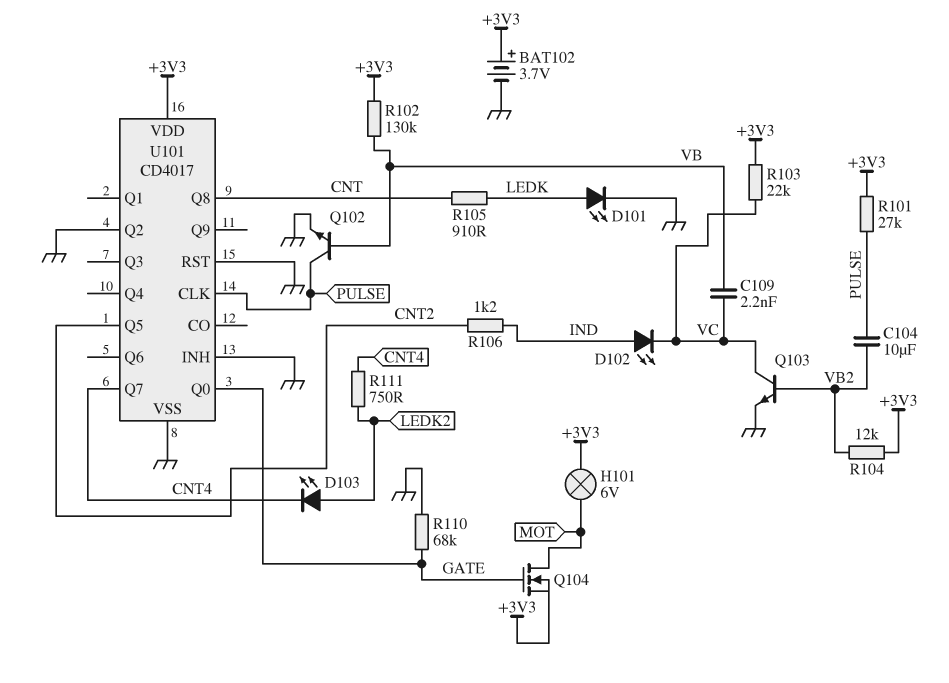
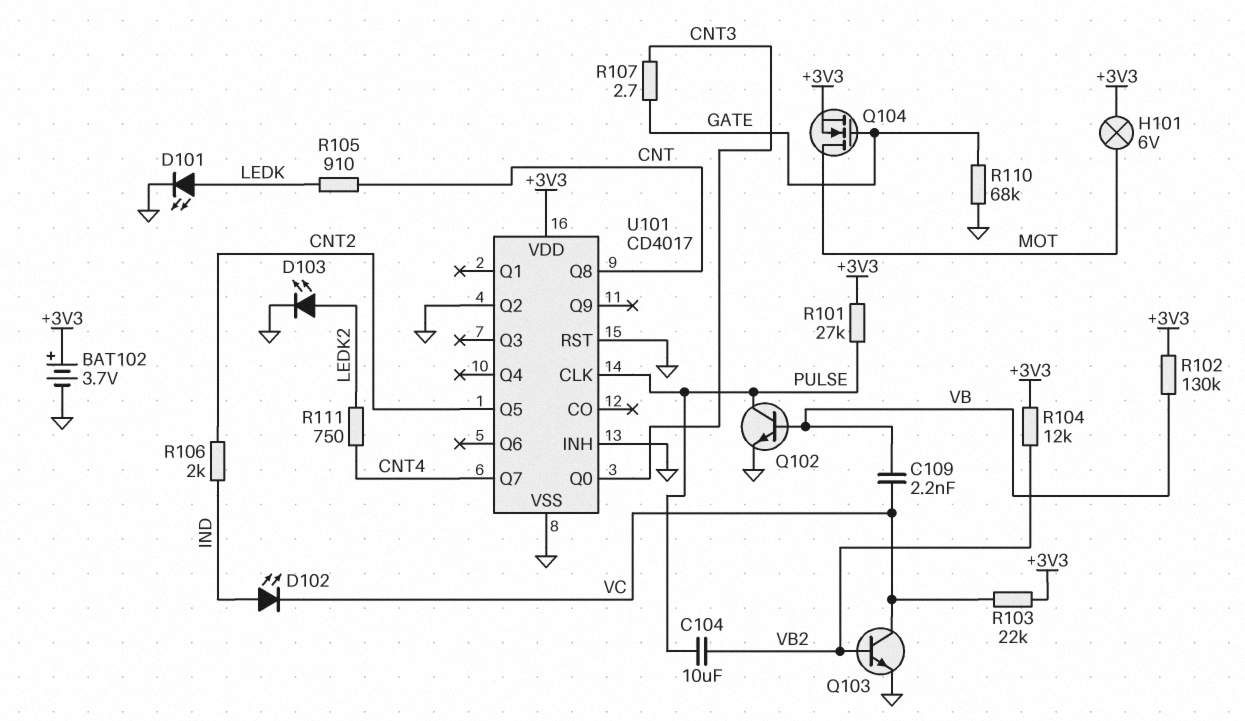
D103: LED (A LEDK2, K CNT4) -> LED (A LEDK2, K GND)
R106: 1.2k (CNT2, IND) -> 2k (CNT2, IND)
R107: none -> 2.7 (CNT3, GATE)
U101 pin Q0: GATE -> CNT3

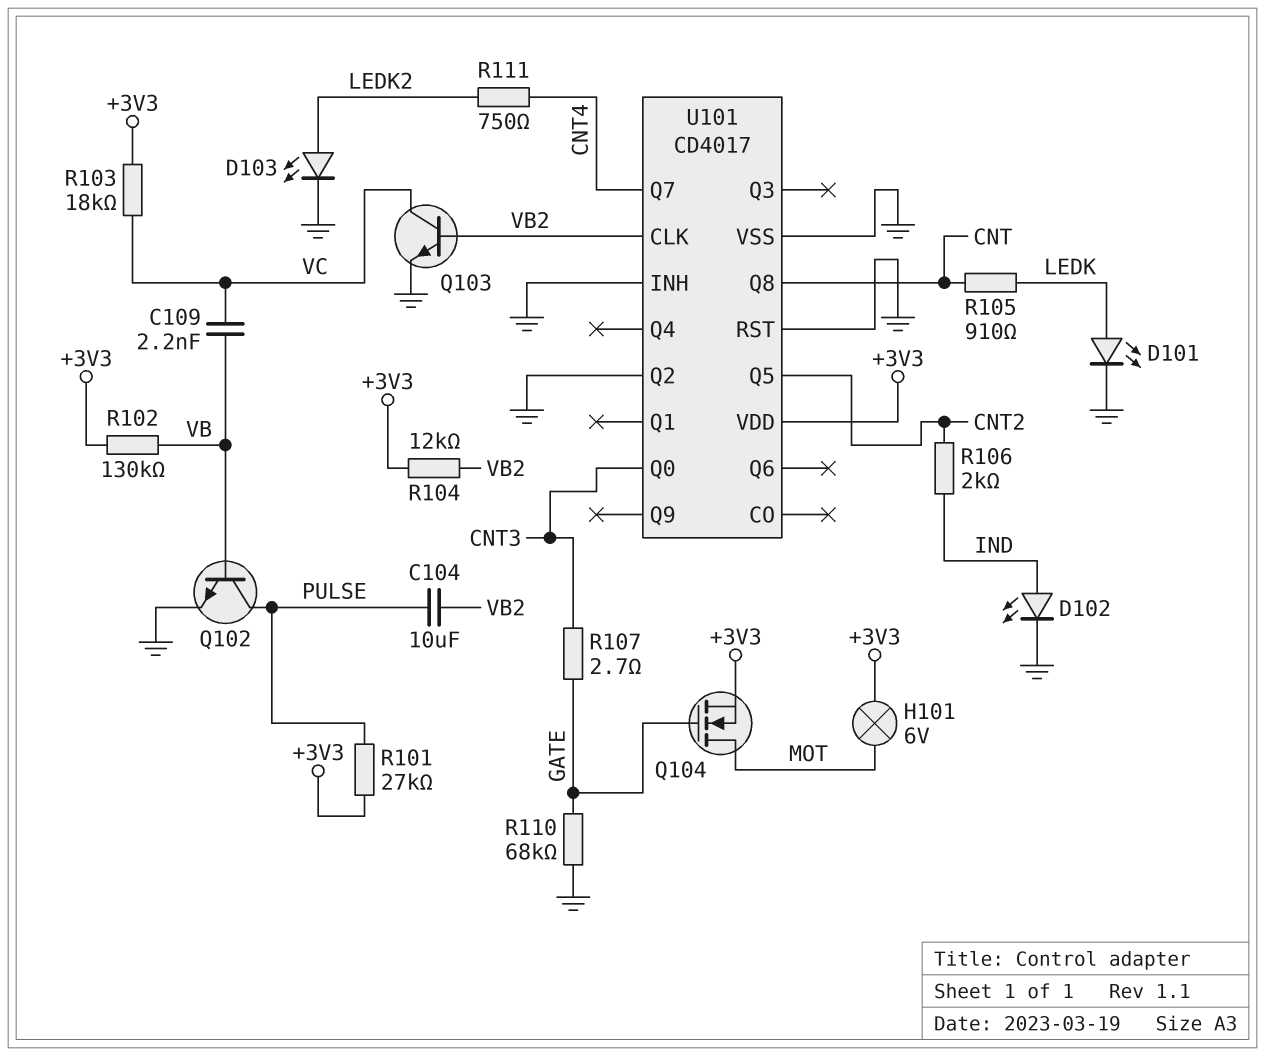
BAT102: 3.7V (plus +3V3, minus GND) -> none
D102: LED (A IND, K VC) -> LED (A IND, K GND)
R103: 22k (+3V3, VC) -> 18k (+3V3, VC)
U101 pin CLK: PULSE -> VB2

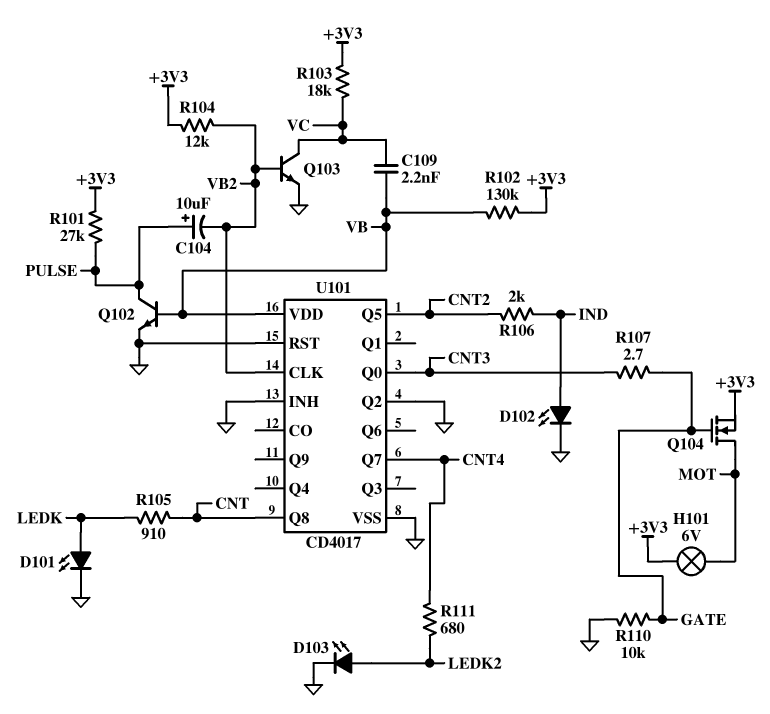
C104: 10uF (PULSE, VB2) -> 10uF (plus PULSE, minus VB2)
R110: 68k (GATE, GND) -> 10k (GATE, GND)
R111: 750 (CNT4, LEDK2) -> 680 (CNT4, LEDK2)
U101 pin VDD: +3V3 -> VB

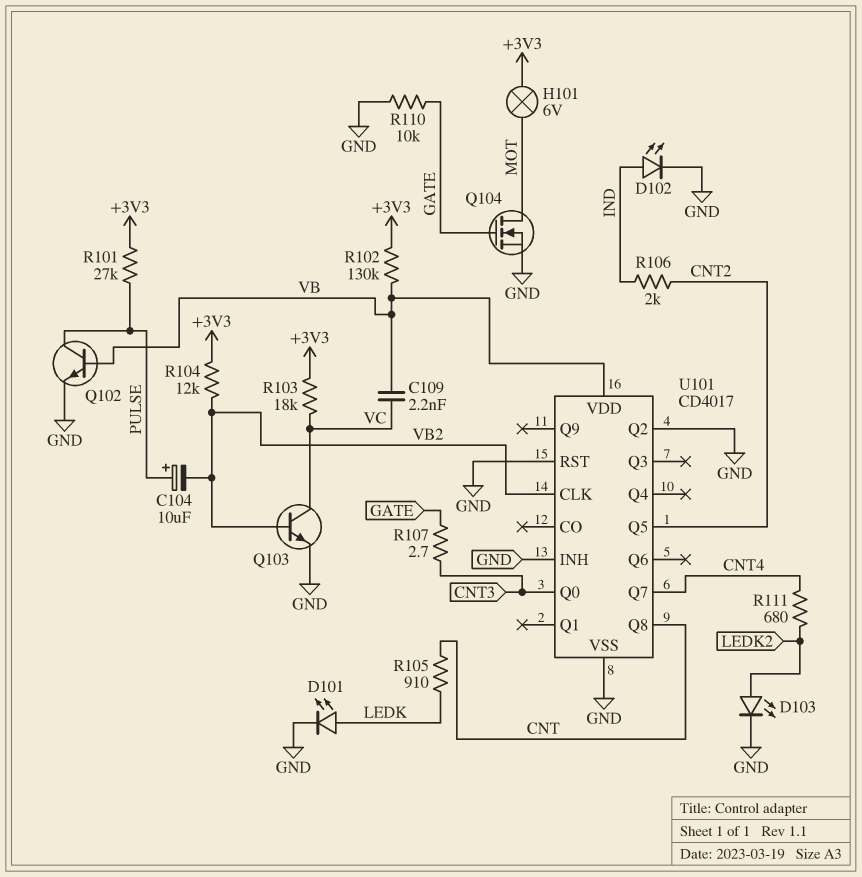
Q104: NMOS (G GATE, D MOT, S +3V3) -> NMOS (G GATE, D MOT, S GND)

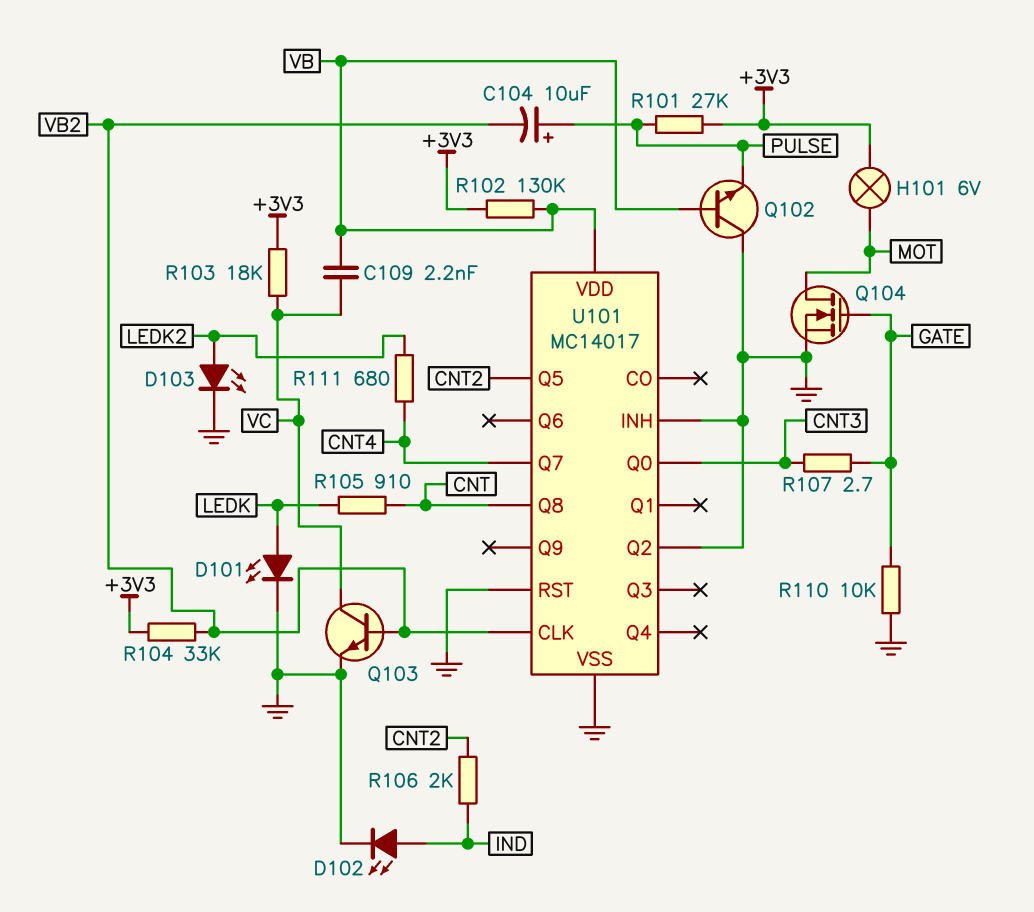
Q102: NPN (B VB, C PULSE, E GND) -> NPN (B VB, C GND, E PULSE)
R104: 12k (+3V3, VB2) -> 33k (+3V3, VB2)
U101: CD4017 -> MC14017

